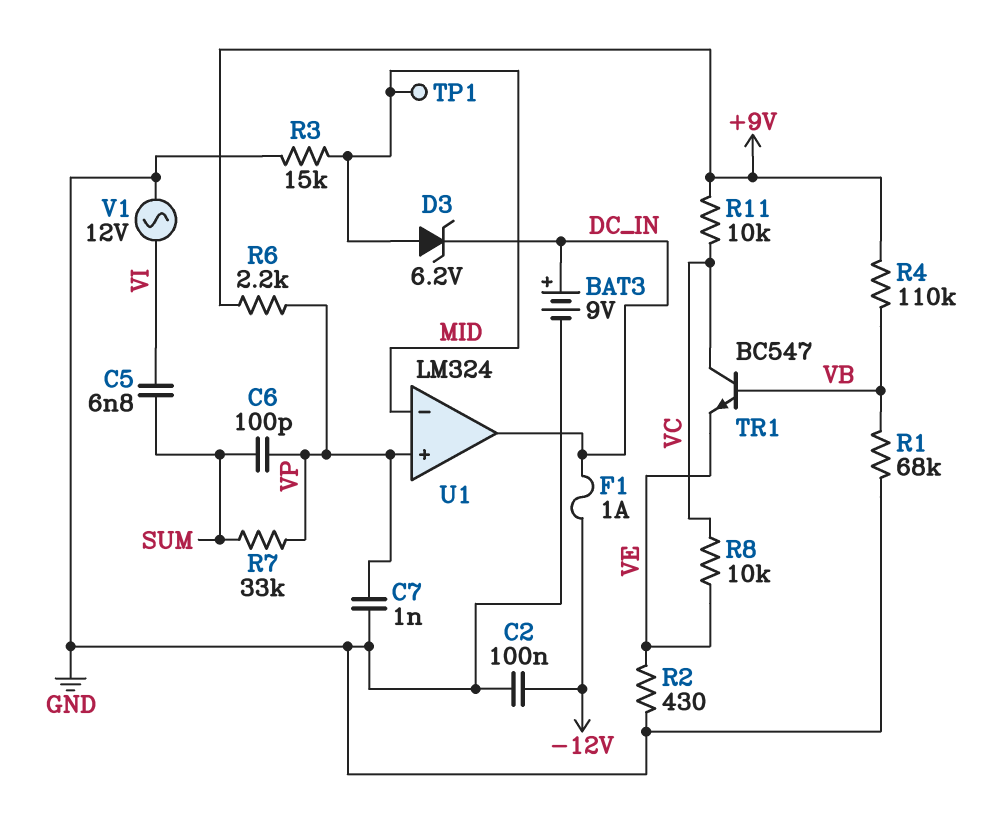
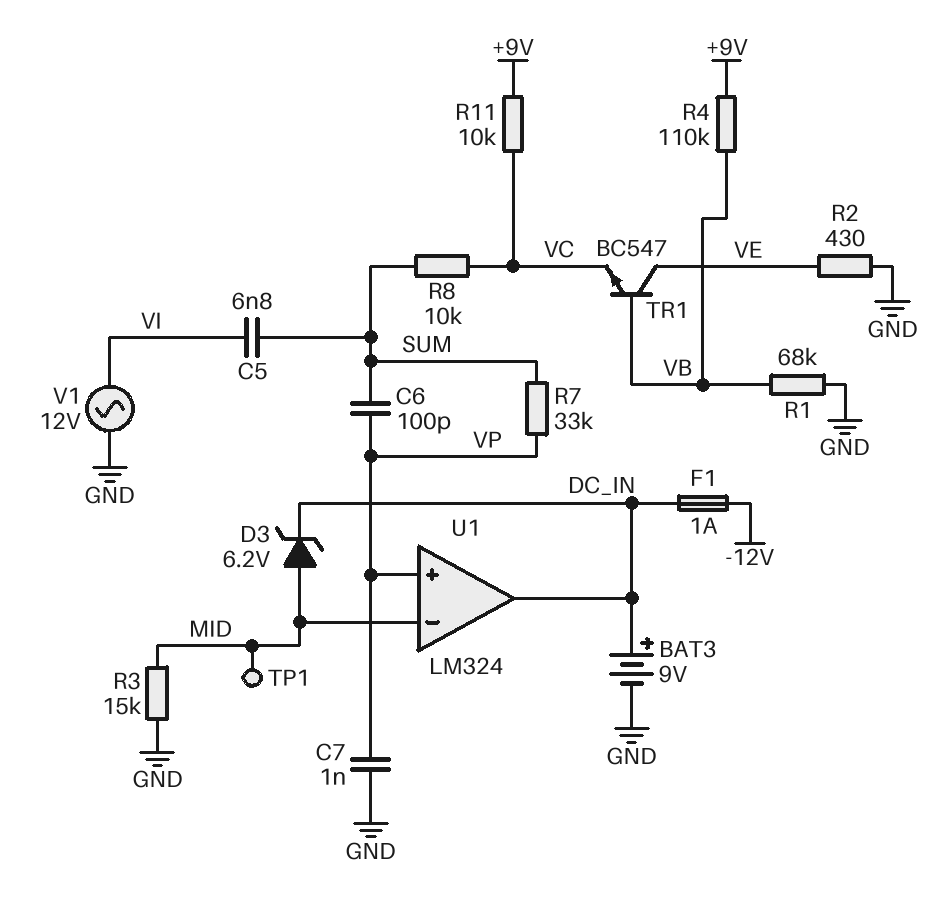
C2: 100nF (-12V, GND) -> none
R6: 2.2k (+9V, VP) -> none
R8: 10k (VC, VE) -> 10k (SUM, VC)
TR1: NPN BC547 (B VB, C VC, E VE) -> NPN BC547 (B VB, C VE, E VC)

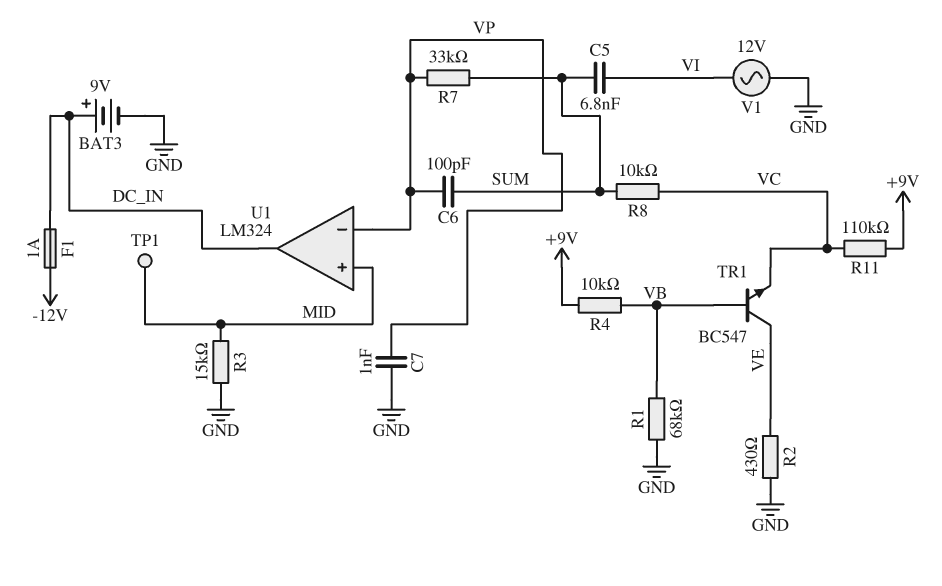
D3: zener 6.2V (A MID, K DC_IN) -> none
R4: 110k (+9V, VB) -> 10k (+9V, VB)
R11: 10k (+9V, VC) -> 110k (+9V, VC)
U1 pin in+: VP -> MID
U1 pin in-: MID -> VP

